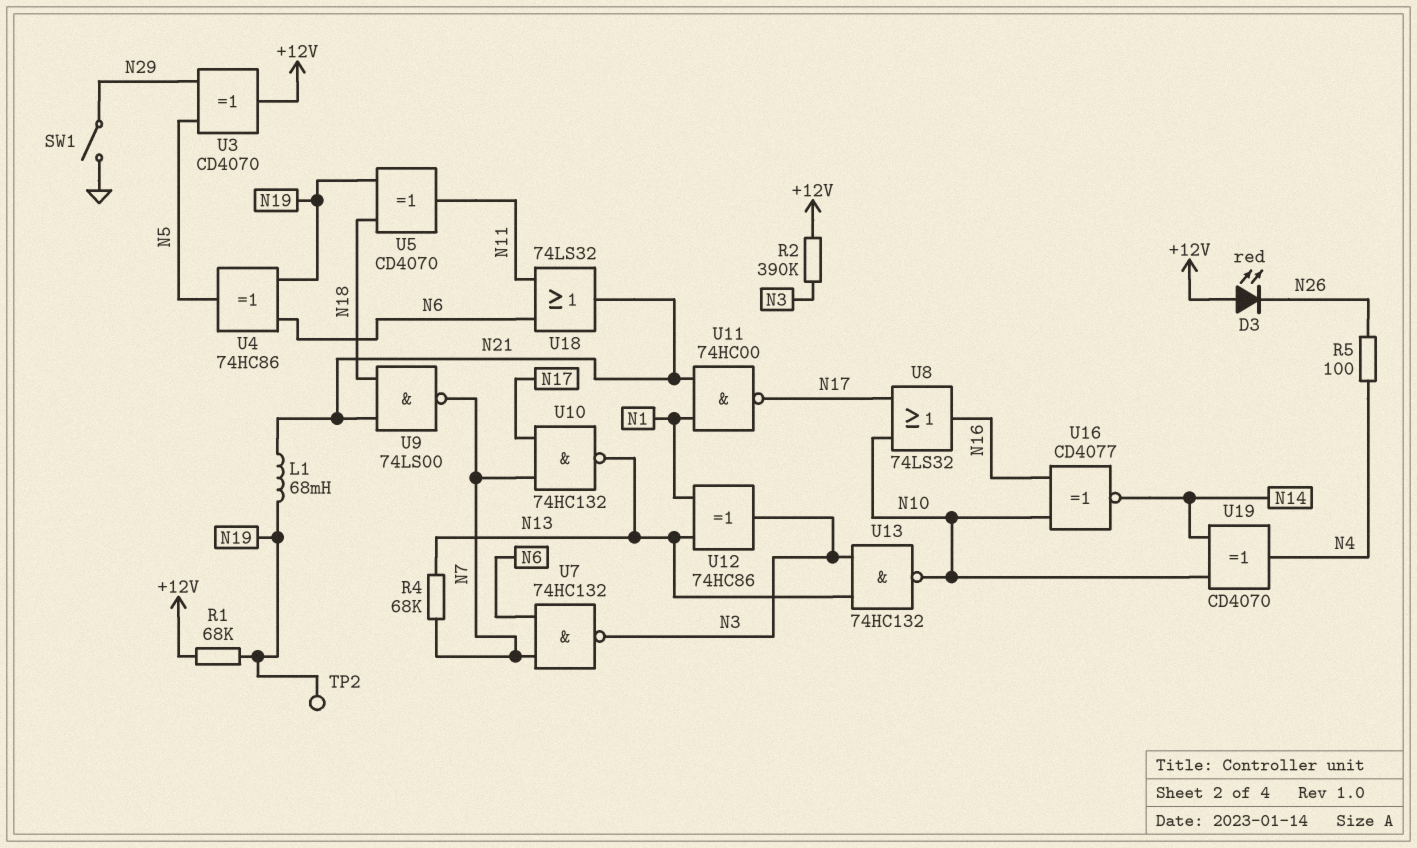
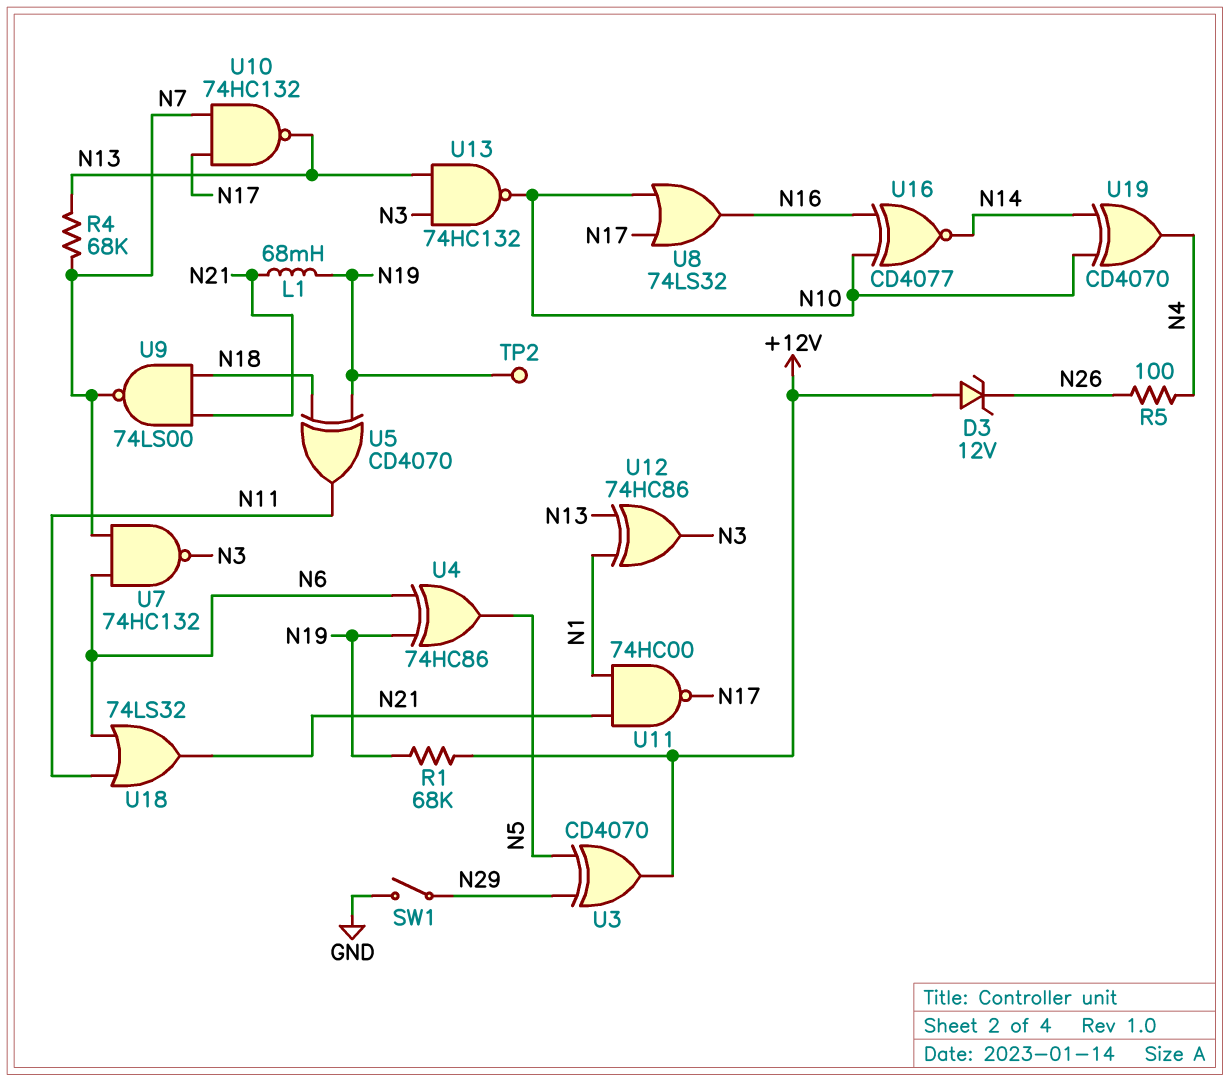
D3: LED red (A +12V, K N26) -> zener 12V (A +12V, K N26)
R2: 390k (+12V, N3) -> none

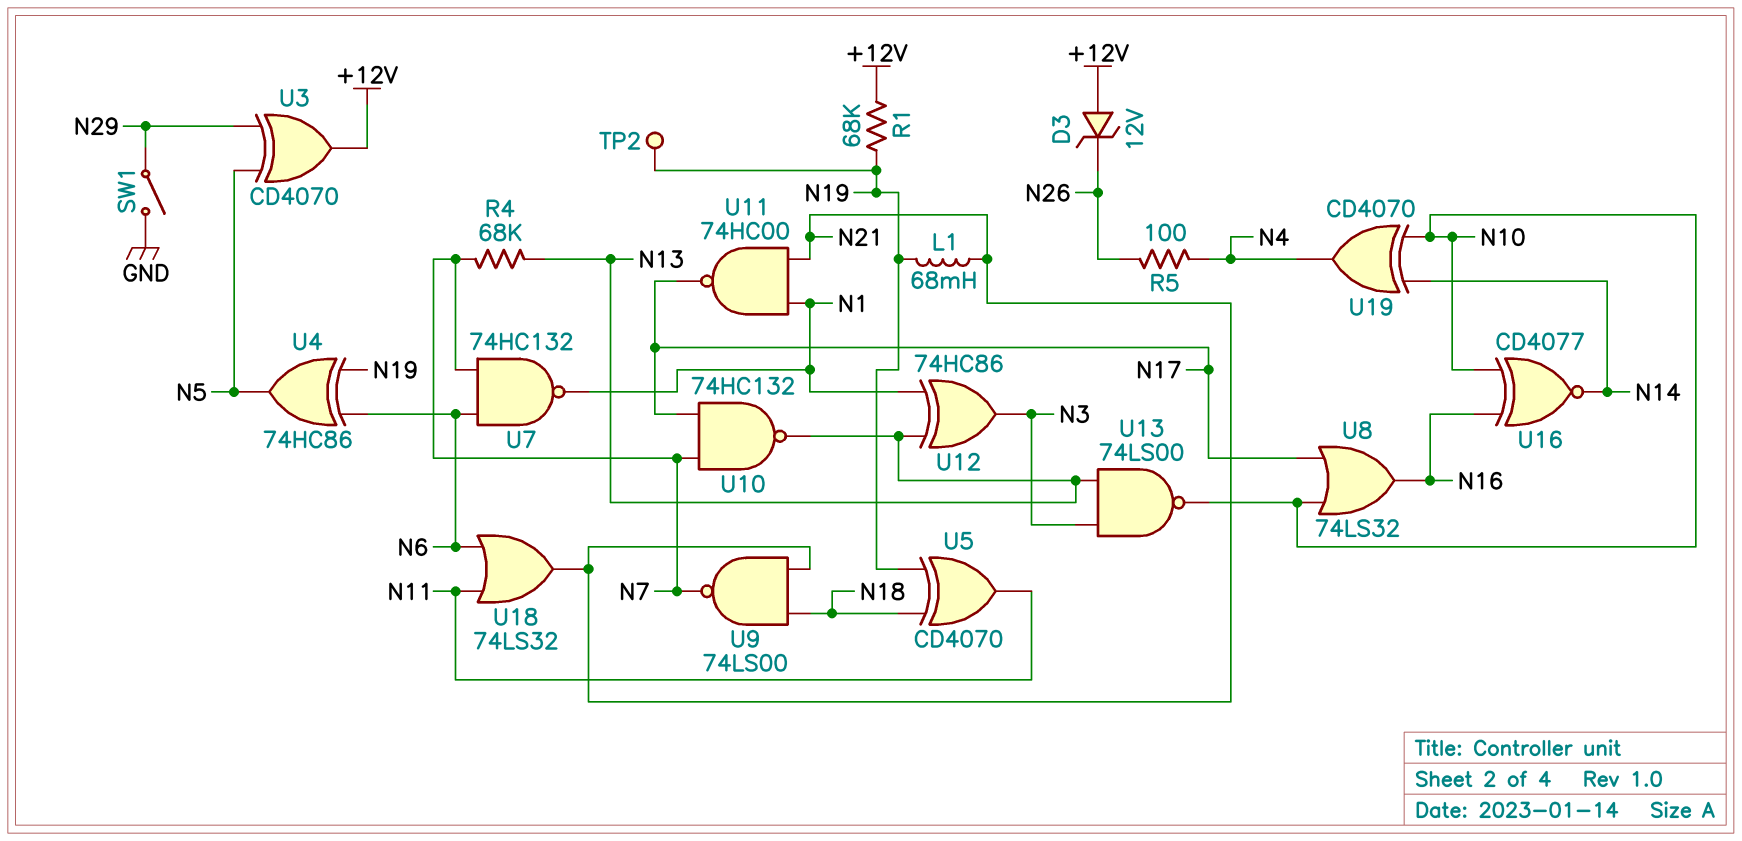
U7: NAND 74HC132 (in N6, in N7, out N3) -> NAND 74HC132 (in N6, in N7, out N1)
U13: NAND 74HC132 (in N3, in N13, out N10) -> NAND 74LS00 (in N3, in N13, out N10)

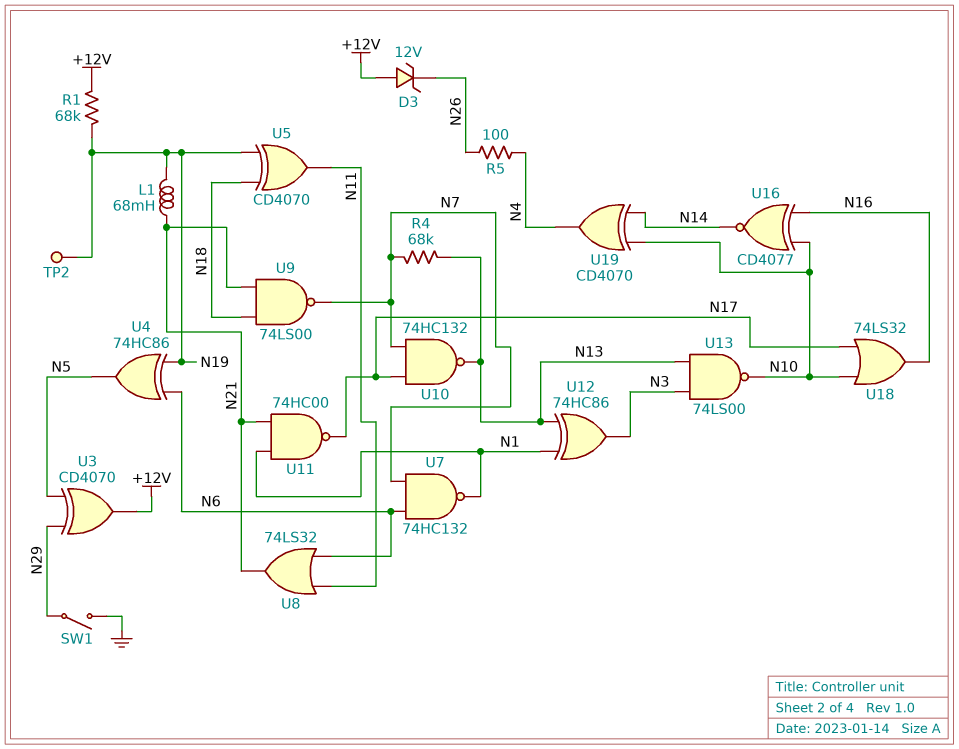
U8: OR 74LS32 (in N10, in N17, out N16) -> OR 74LS32 (in N6, in N11, out N21)
U18: OR 74LS32 (in N6, in N11, out N21) -> OR 74LS32 (in N10, in N17, out N16)

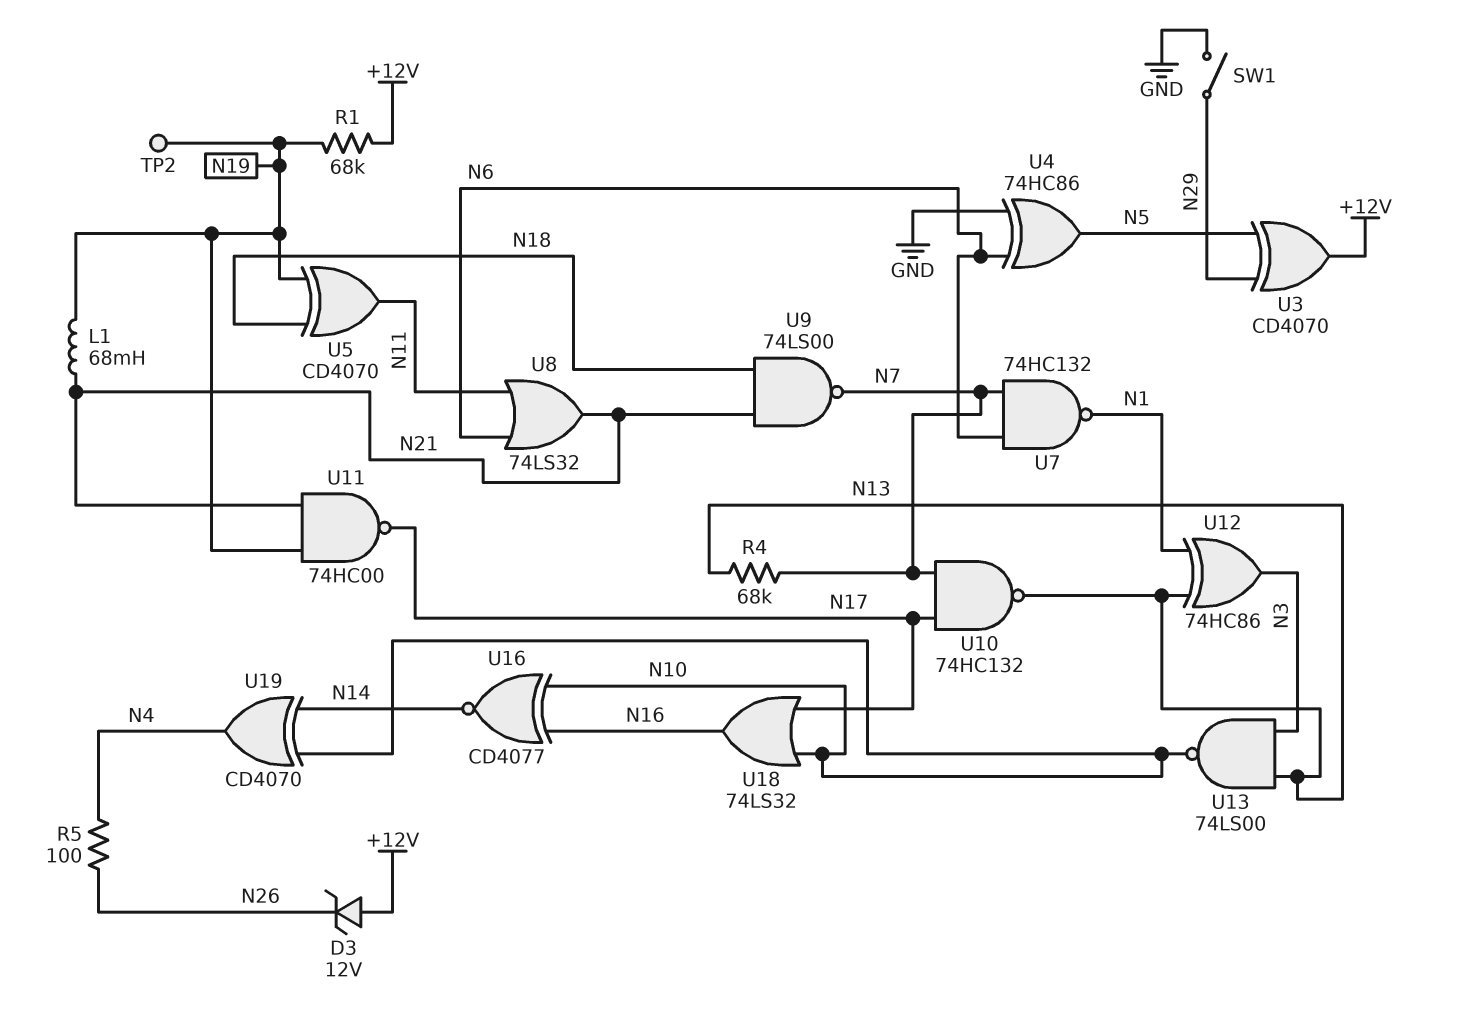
U4: XOR 74HC86 (in N6, in N19, out N5) -> XOR 74HC86 (in GND, in N6, out N5)
U11: NAND 74HC00 (in N1, in N21, out N17) -> NAND 74HC00 (in N19, in N21, out N17)

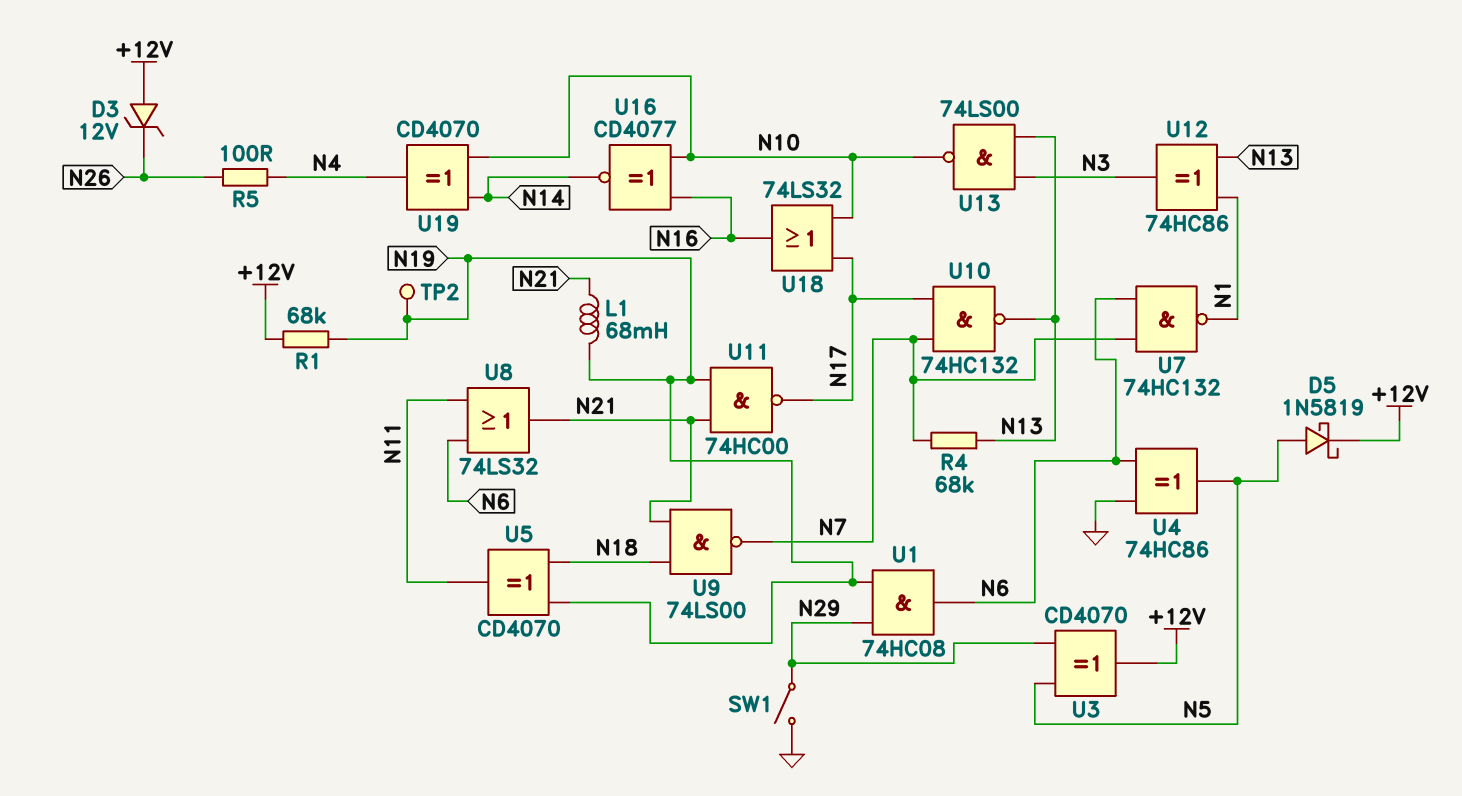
D5: none -> schottky 1N5819 (A N5, K +12V)
U1: none -> AND 74HC08 (in N19, in N29, out N6)

